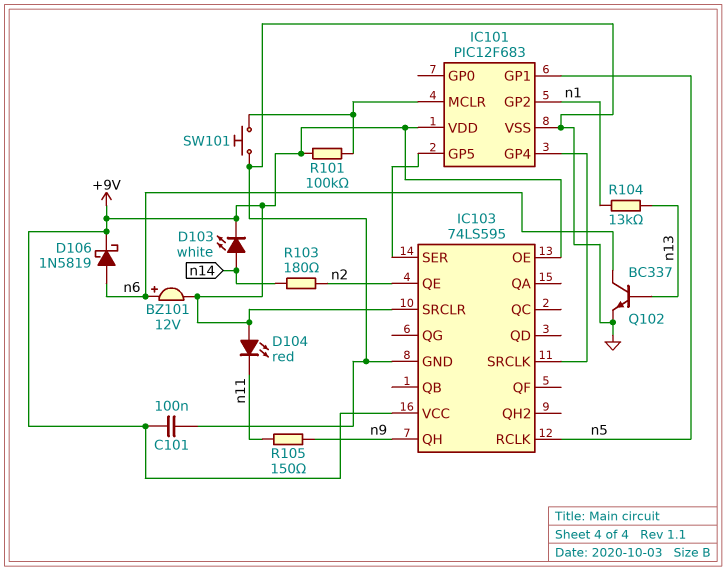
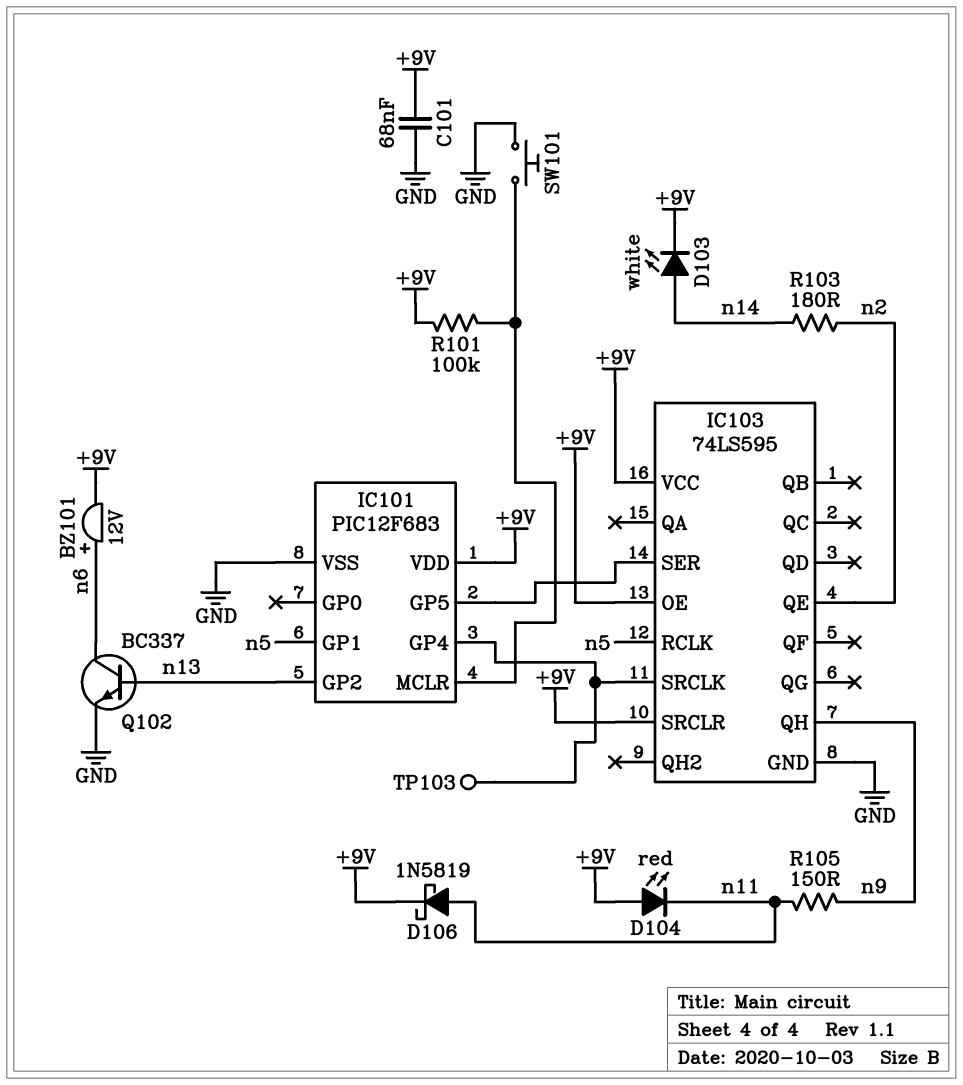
C101: 100nF (+9V, GND) -> 68nF (+9V, GND)
D106: schottky 1N5819 (A n6, K +9V) -> schottky 1N5819 (A n11, K +9V)
IC101 pin GP2: n1 -> n13
R104: 13k (n1, n13) -> none
TP103: none -> test point (IC101/GP4)

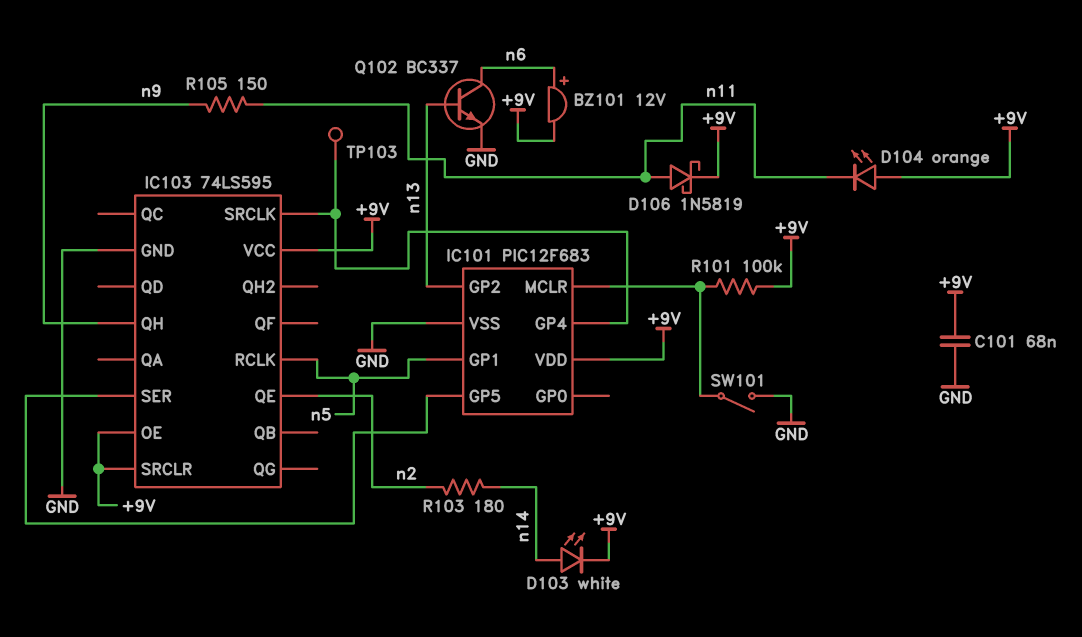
D104: LED red (A +9V, K n11) -> LED orange (A +9V, K n11)
SW101: button (GND, IC101/MCLR) -> switch (GND, IC101/MCLR)

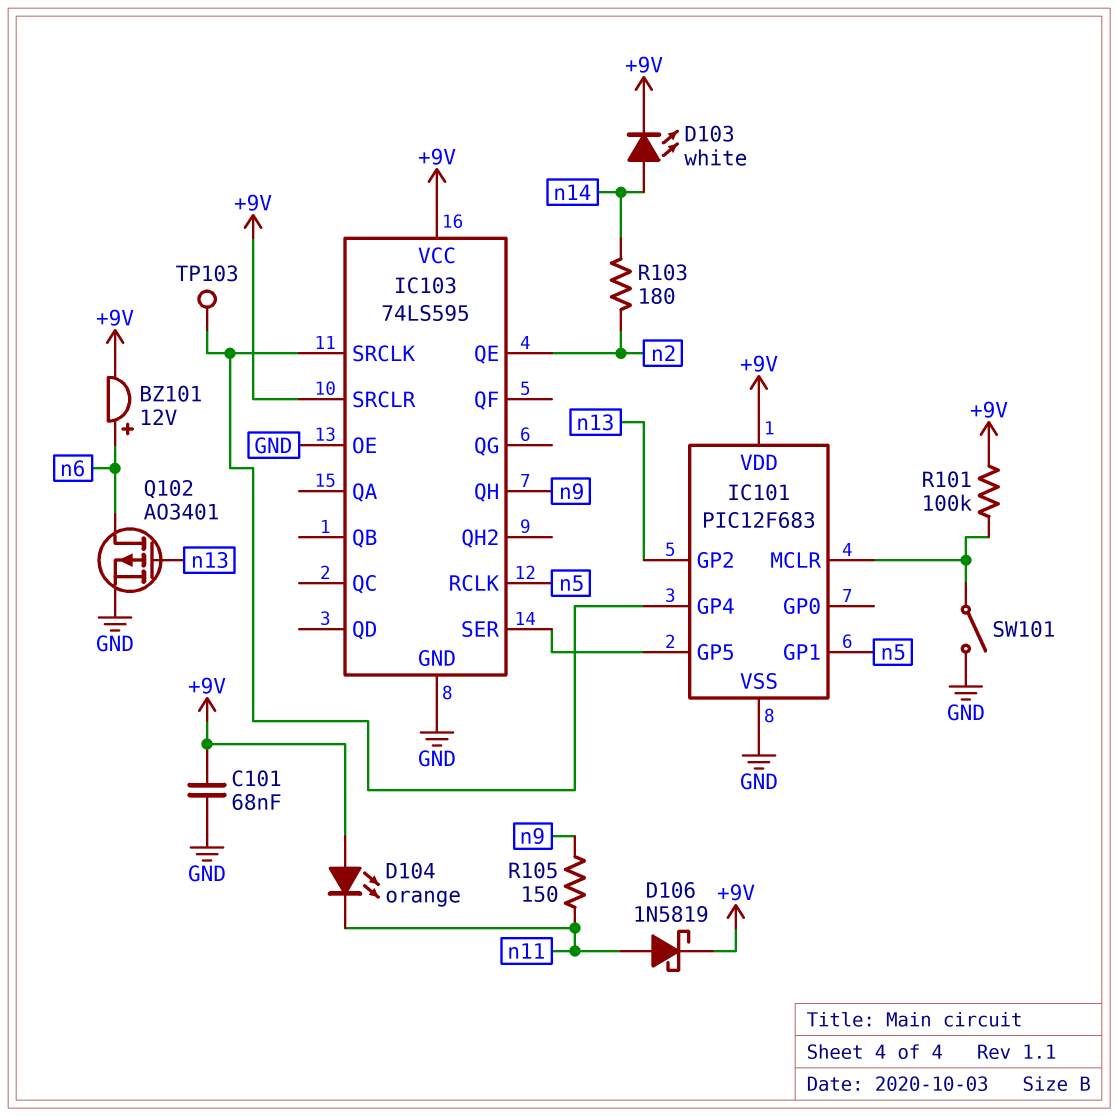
IC103 pin OE: +9V -> GND
Q102: NPN BC337 (B n13, C n6, E GND) -> PMOS AO3401 (G n13, D n6, S GND)

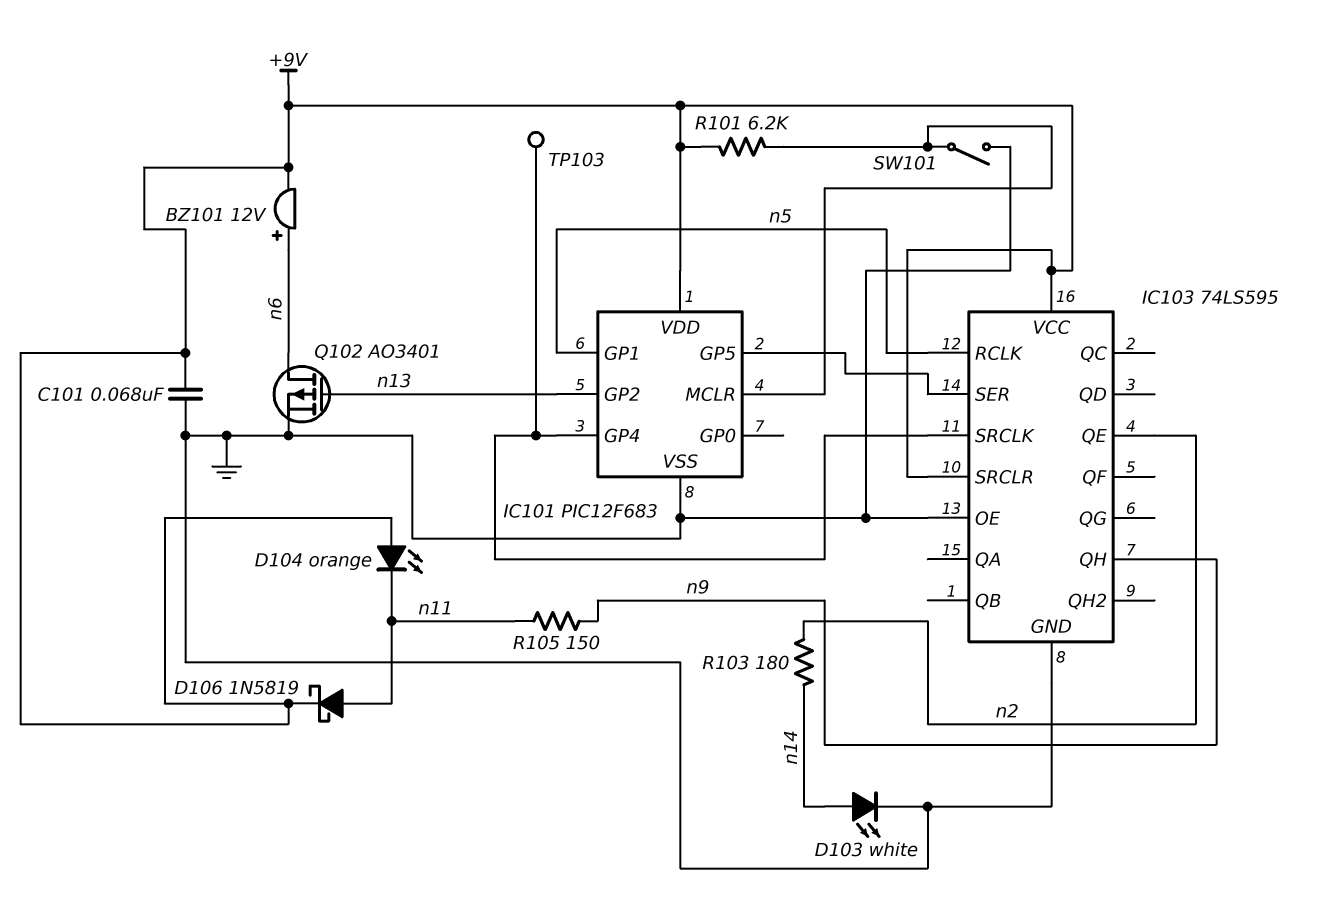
D103: LED white (A n14, K +9V) -> LED white (A n14, K GND)
R101: 100k (+9V, IC101/MCLR) -> 6.2k (+9V, IC101/MCLR)

